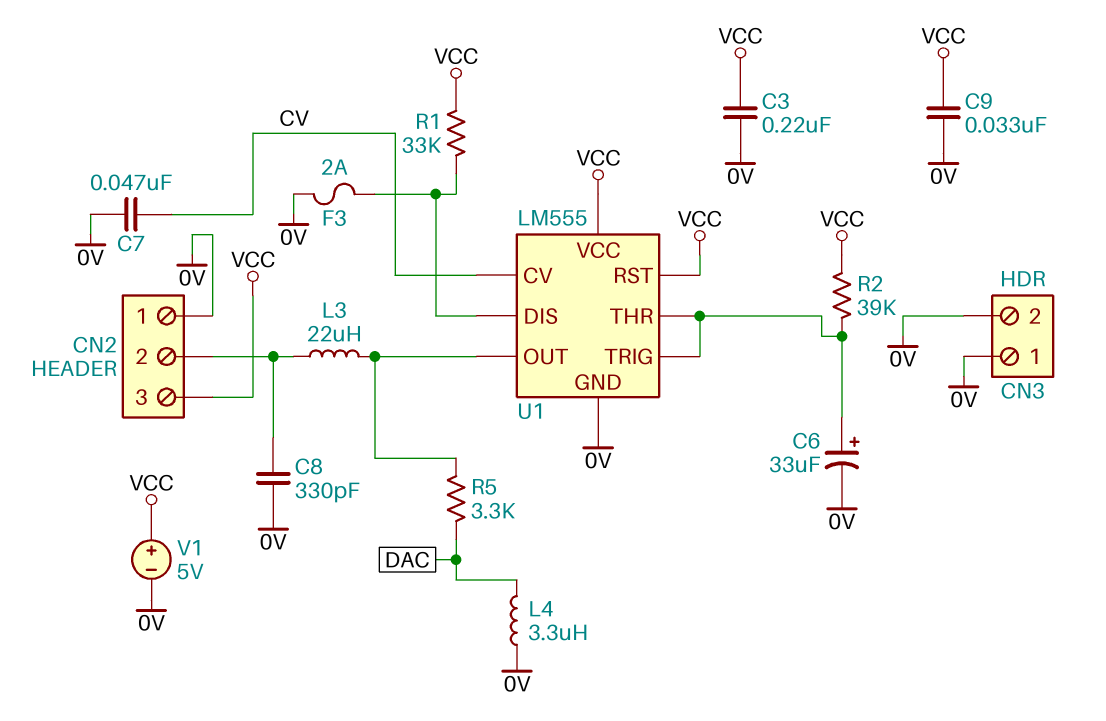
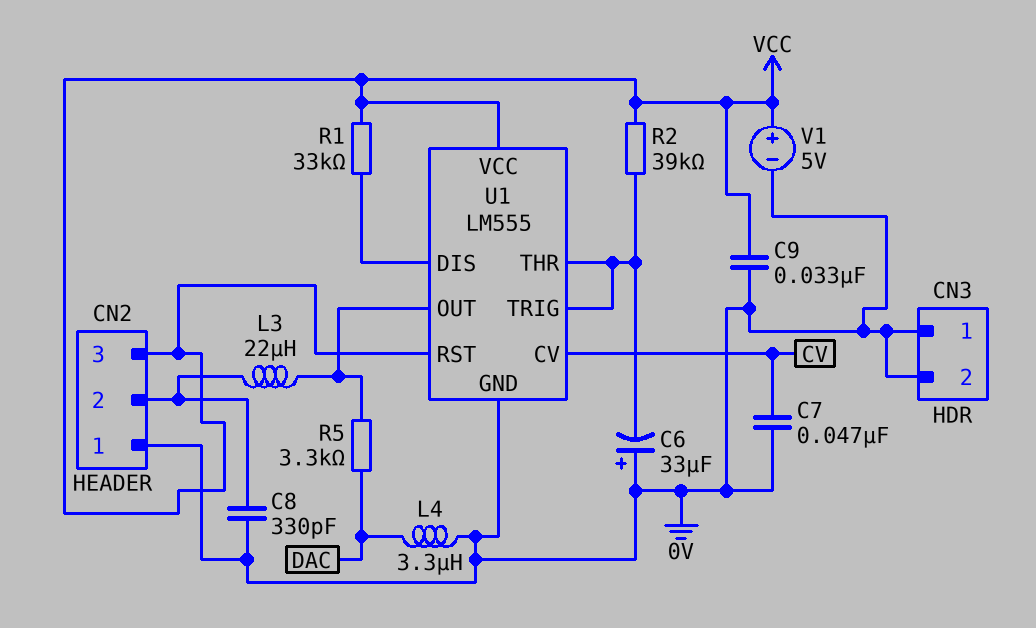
C3: 220nF (0V, VCC) -> none
C6: 33uF (plus U1/THR, minus 0V) -> 33uF (plus 0V, minus U1/THR)
F3: 2A (0V, U1/DIS) -> none

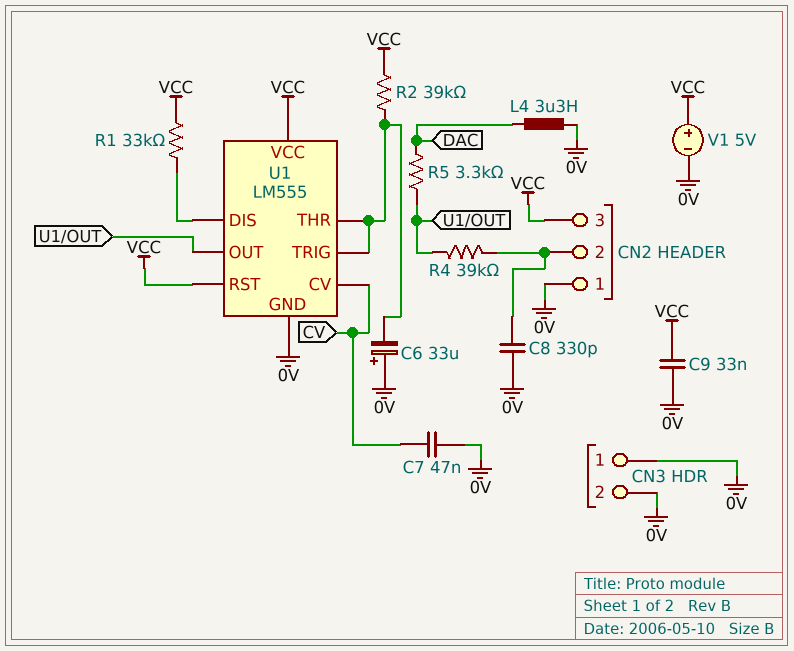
L3: 22uH (CN2/2, U1/OUT) -> none
R4: none -> 39k (CN2/2, U1/OUT)

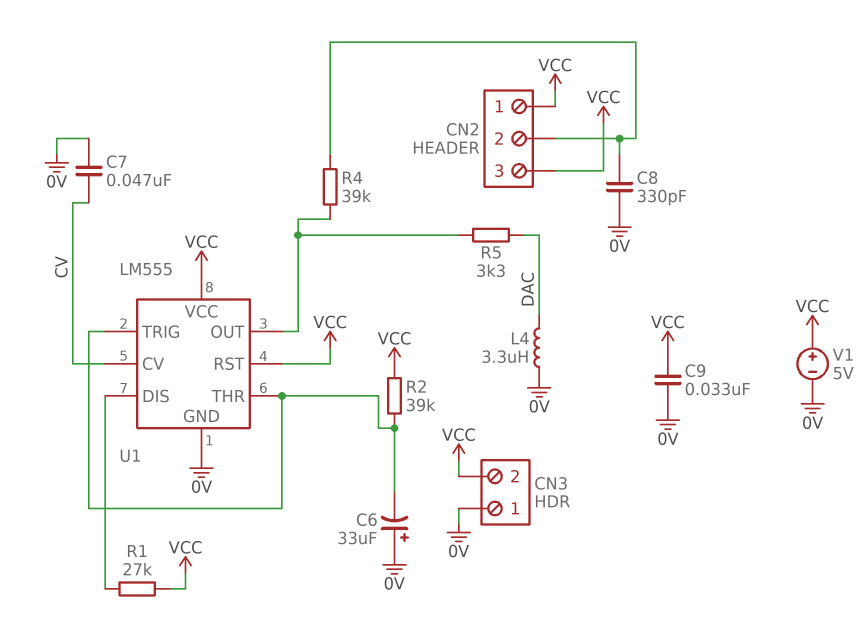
CN2 pin 1: 0V -> VCC
CN3 pin 2: 0V -> VCC
R1: 33k (U1/DIS, VCC) -> 27k (U1/DIS, VCC)

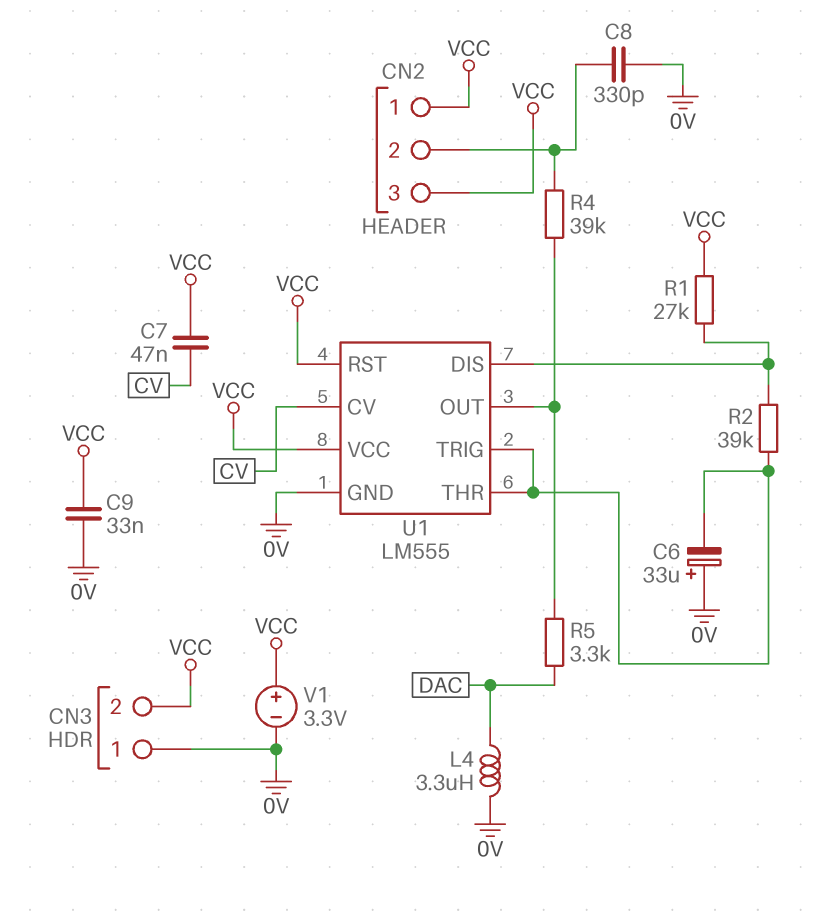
C7: 47nF (0V, CV) -> 47nF (CV, VCC)
R2: 39k (U1/THR, VCC) -> 39k (U1/DIS, U1/THR)
V1: 5V (plus VCC, minus 0V) -> 3.3V (plus VCC, minus 0V)

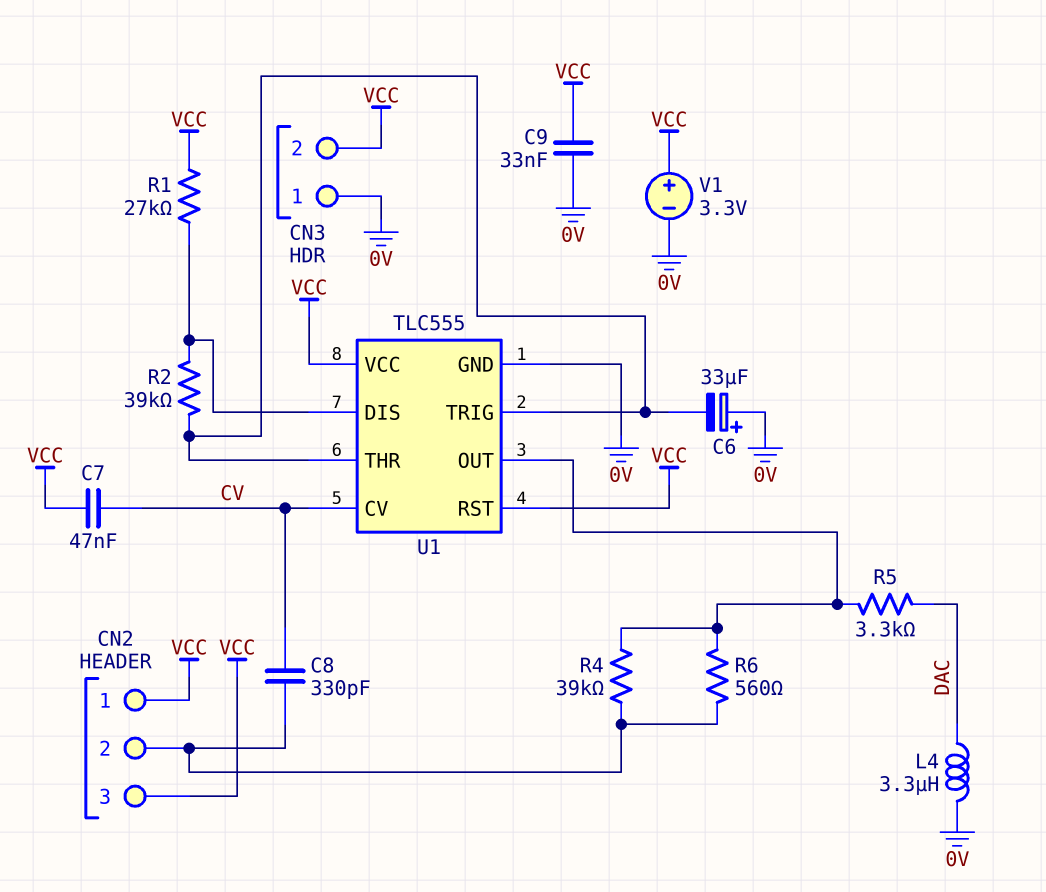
C8: 330pF (0V, CN2/2) -> 330pF (CN2/2, CV)
R6: none -> 560 (CN2/2, U1/OUT)
U1: LM555 -> TLC555

